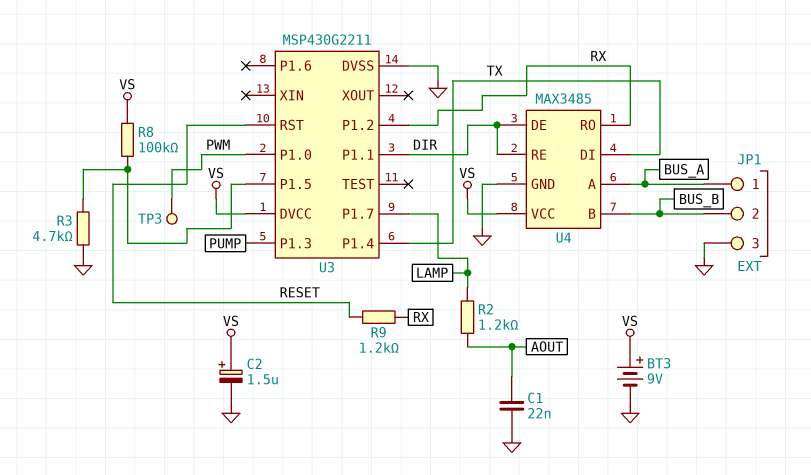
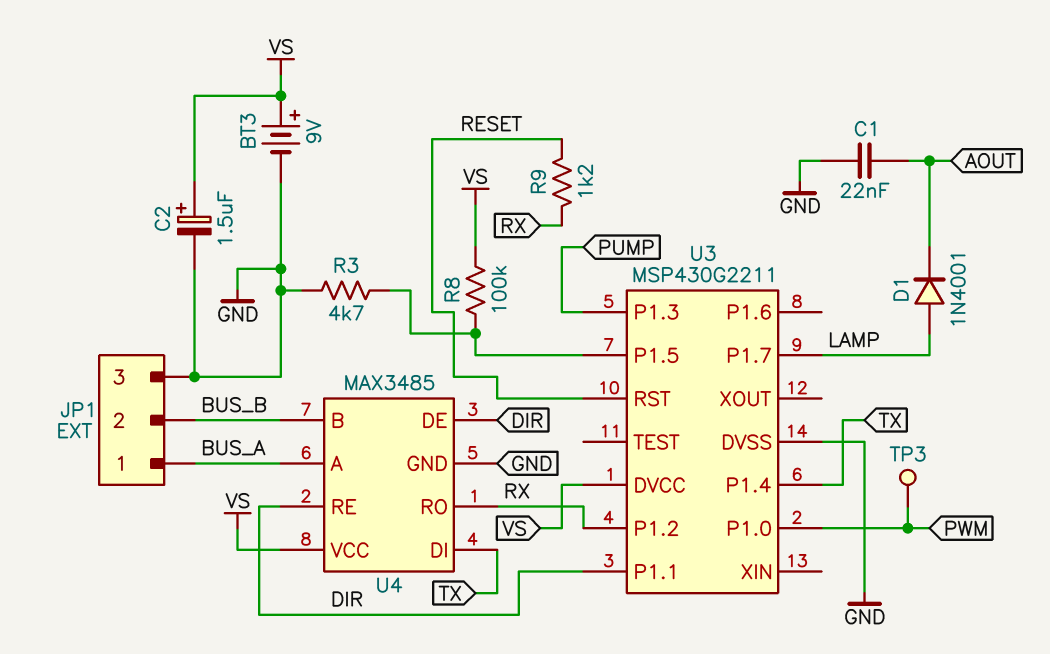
D1: none -> diode 1N4001 (A LAMP, K AOUT)
R2: 1.2k (AOUT, LAMP) -> none

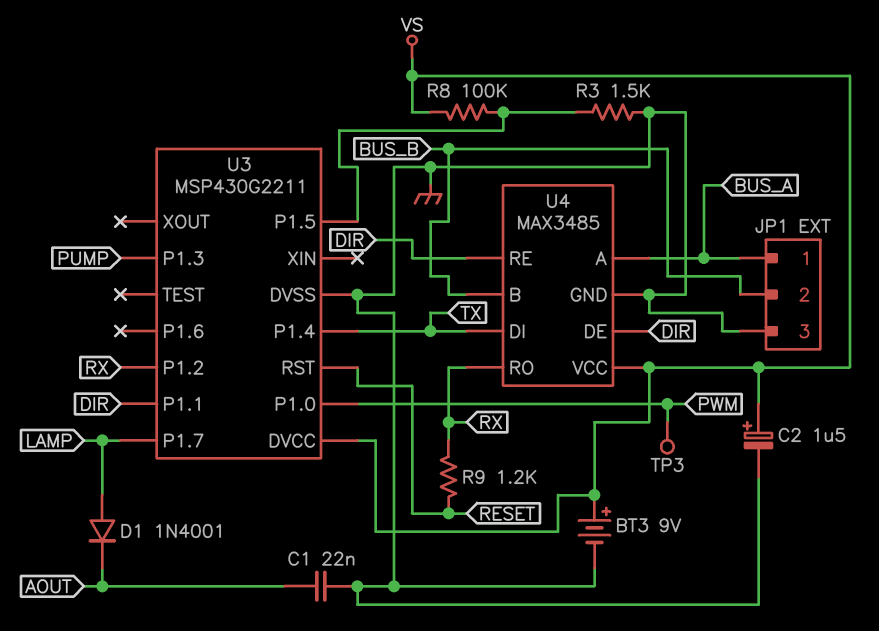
R3: 4.7k (GND, U3/P1.5) -> 1.5k (GND, U3/P1.5)

